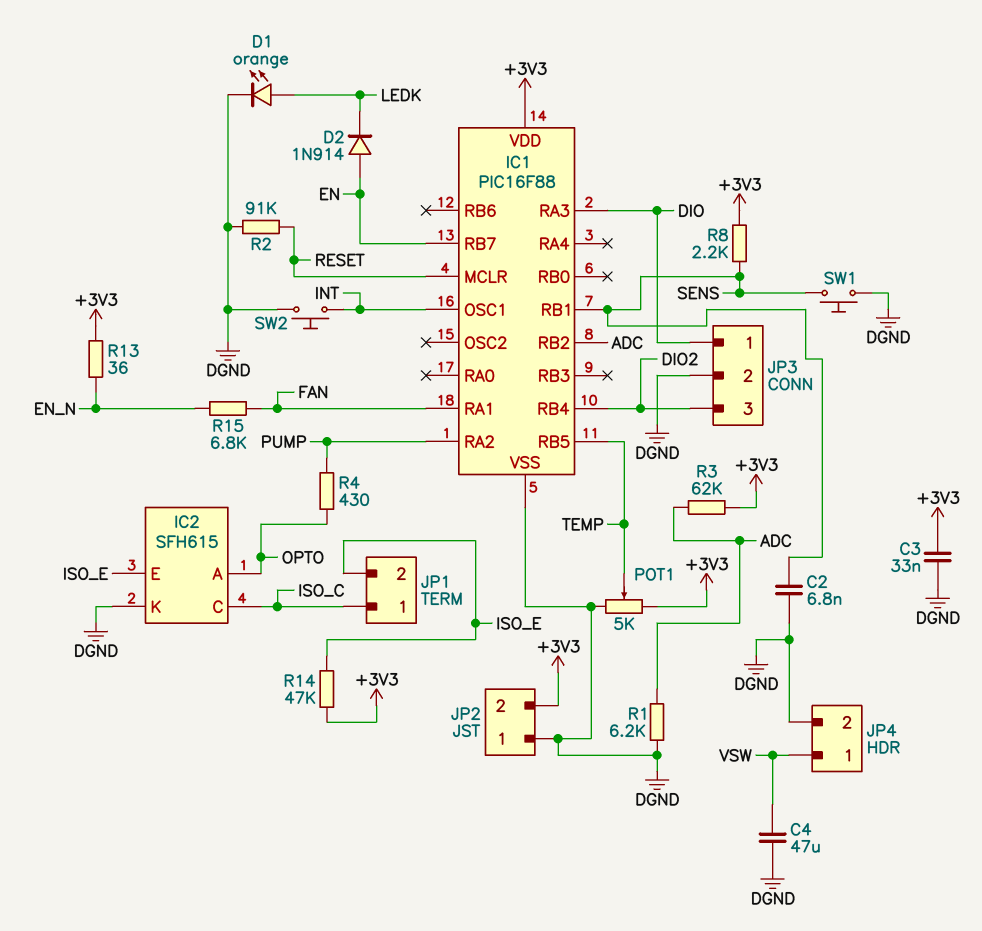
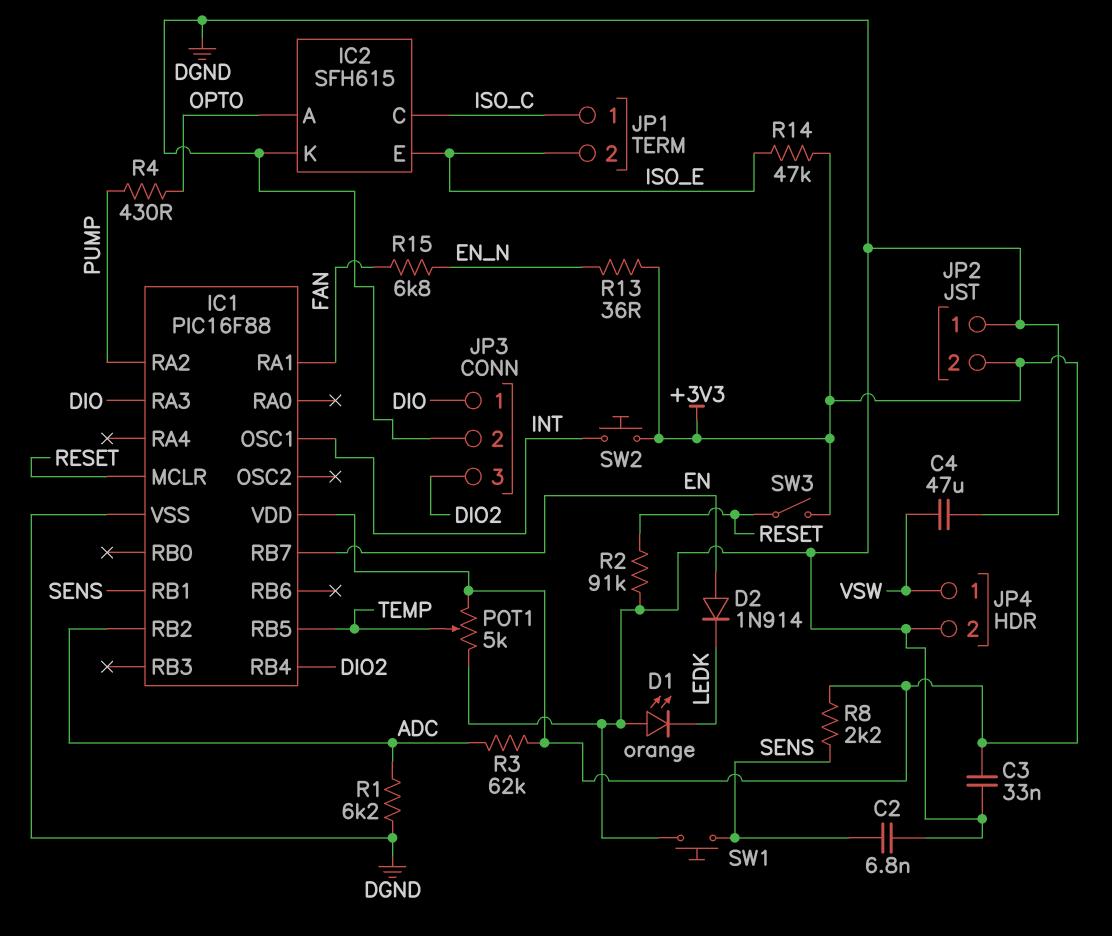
D1: LED orange (A LEDK, K DGND) -> LED orange (A DGND, K LEDK)
SW2: button (DGND, INT) -> button (+3V3, INT)
SW3: none -> switch (+3V3, RESET)

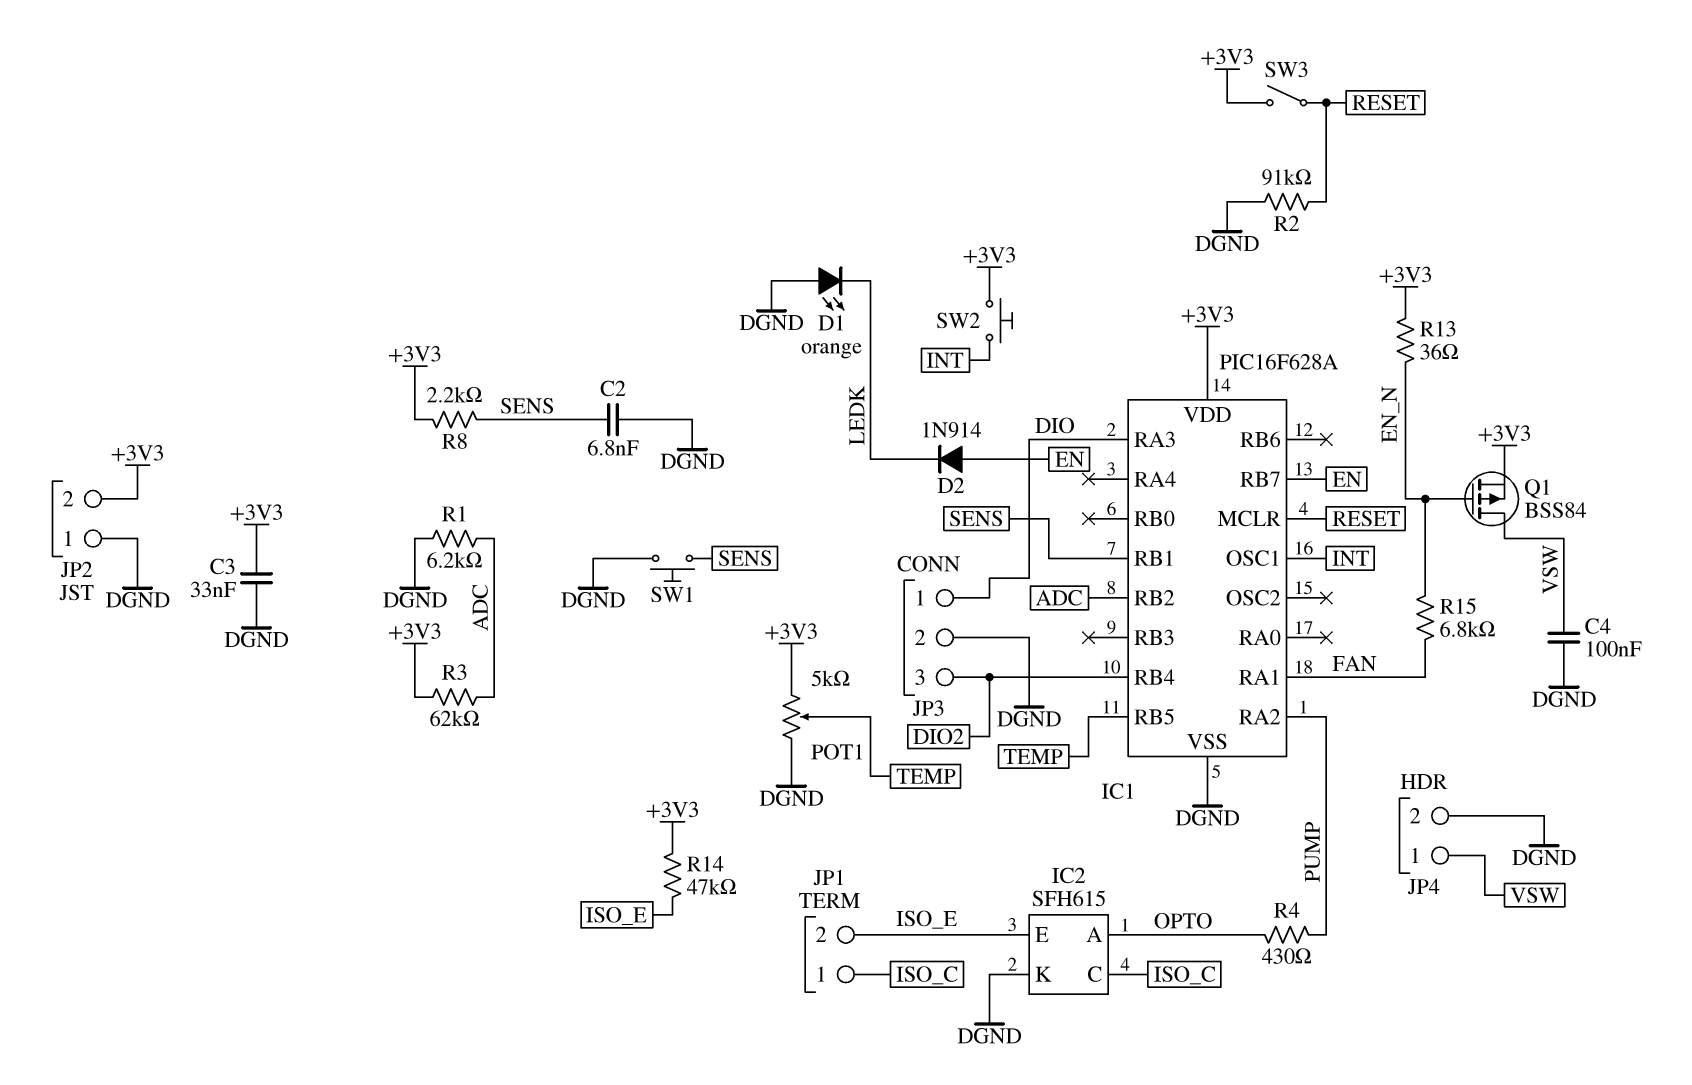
C4: 47uF (DGND, VSW) -> 100nF (DGND, VSW)
IC1: PIC16F88 -> PIC16F628A
Q1: none -> PMOS BSS84 (G EN_N, D VSW, S +3V3)

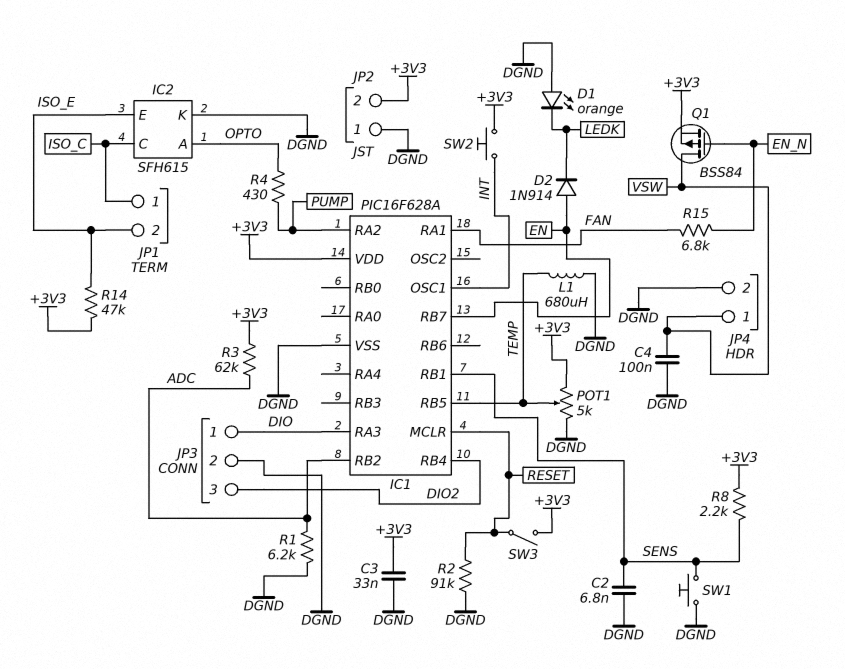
L1: none -> 680uH (DGND, TEMP)
R13: 36 (+3V3, EN_N) -> none

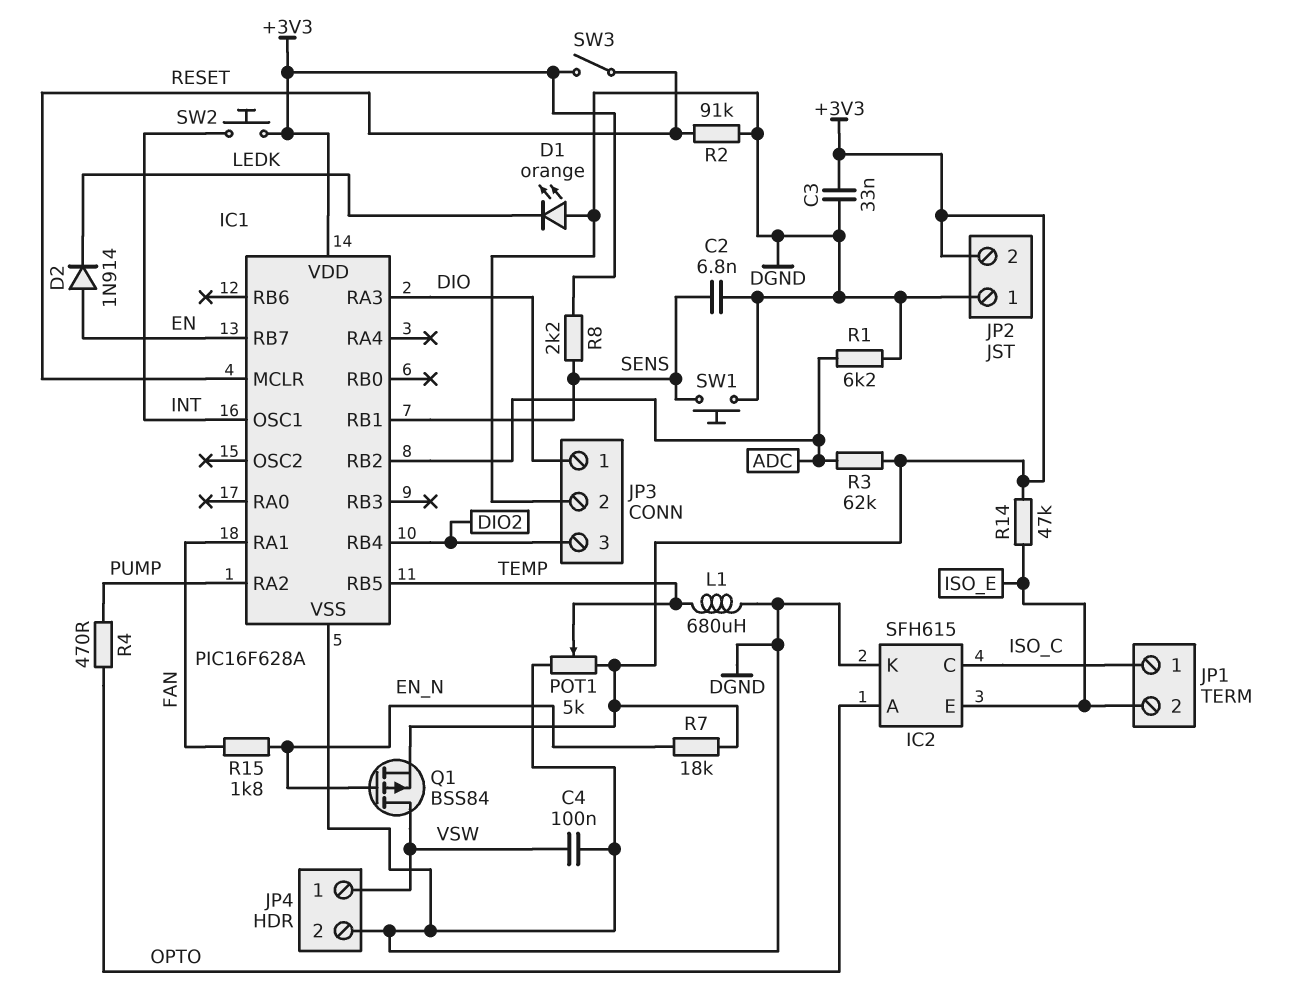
R4: 430 (OPTO, PUMP) -> 470 (OPTO, PUMP)
R7: none -> 18k (+3V3, EN_N)
R15: 6.8k (EN_N, FAN) -> 1.8k (EN_N, FAN)

